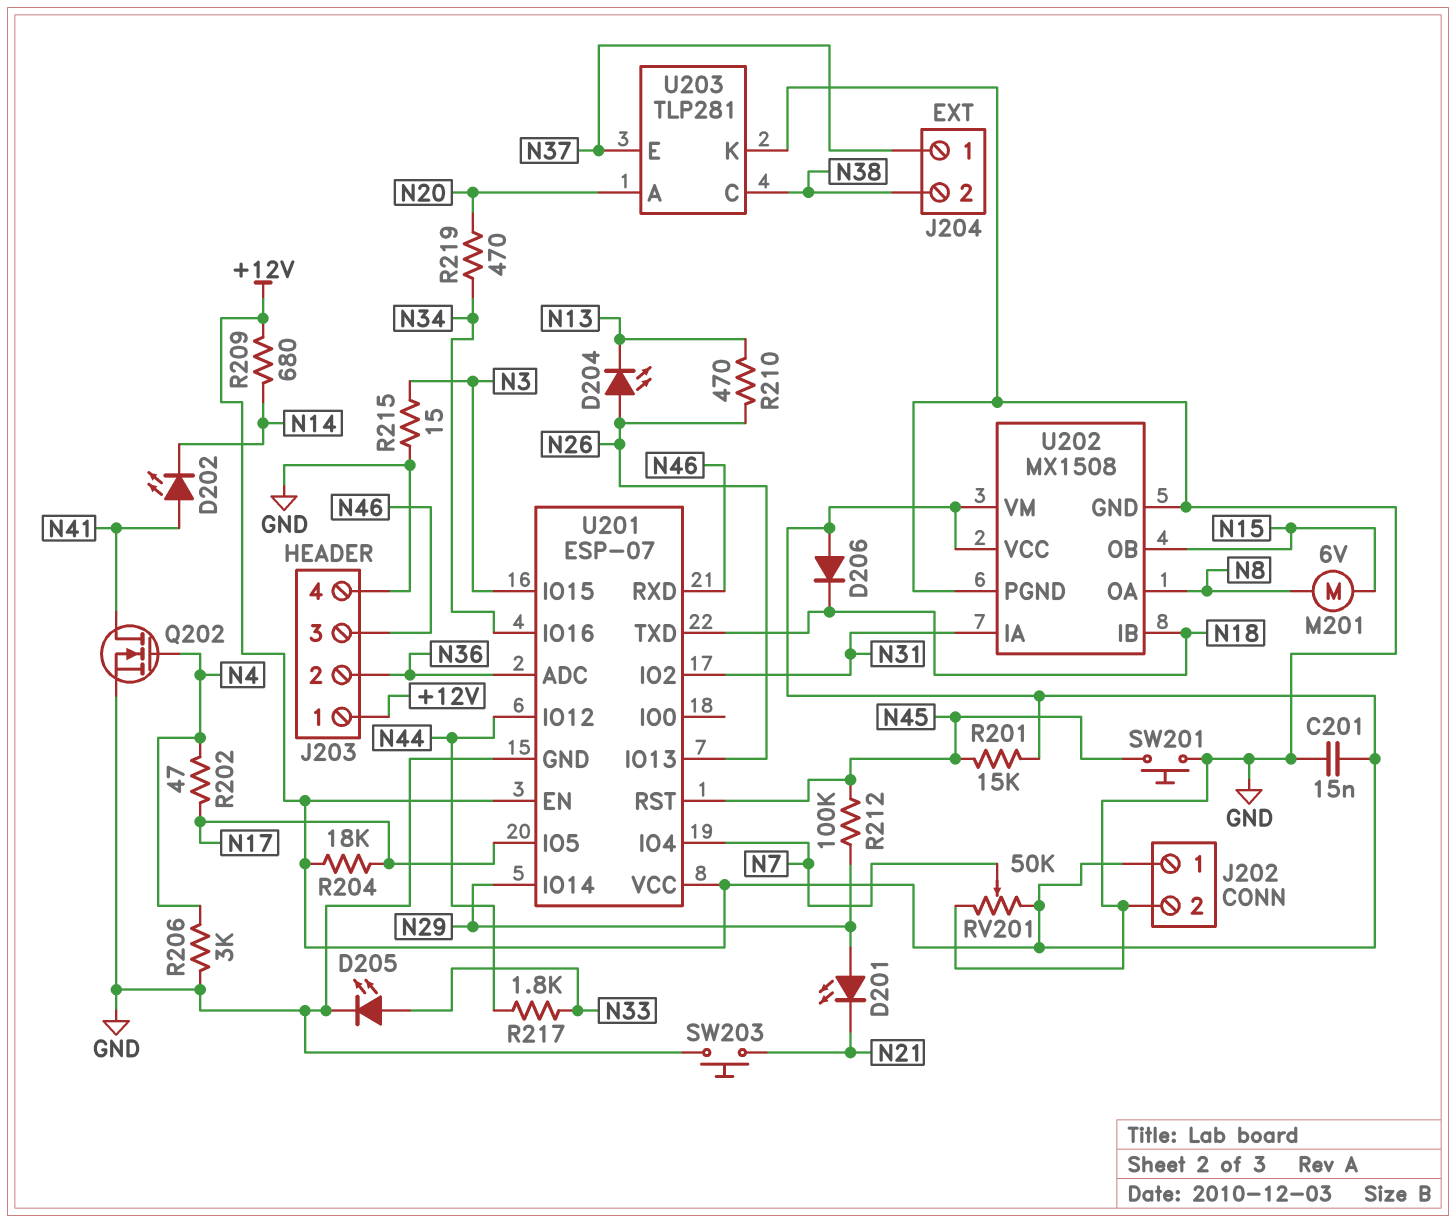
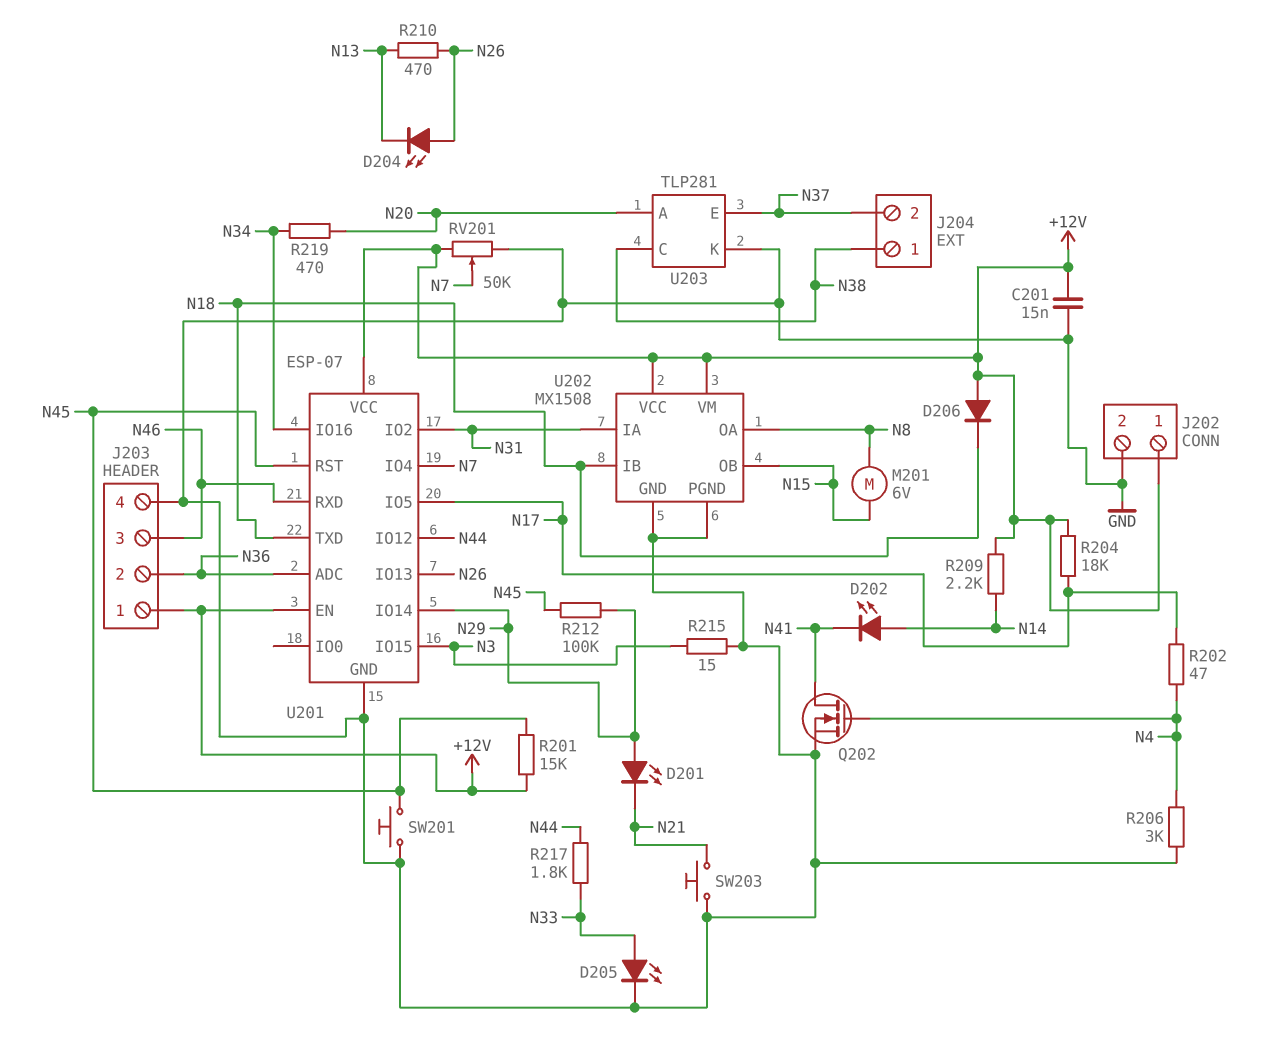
D202: LED (A N41, K N14) -> LED (A N14, K N41)
J204 pin 1: N37 -> N38
J204 pin 2: N38 -> N37
R209: 680 (+12V, N14) -> 2.2k (+12V, N14)

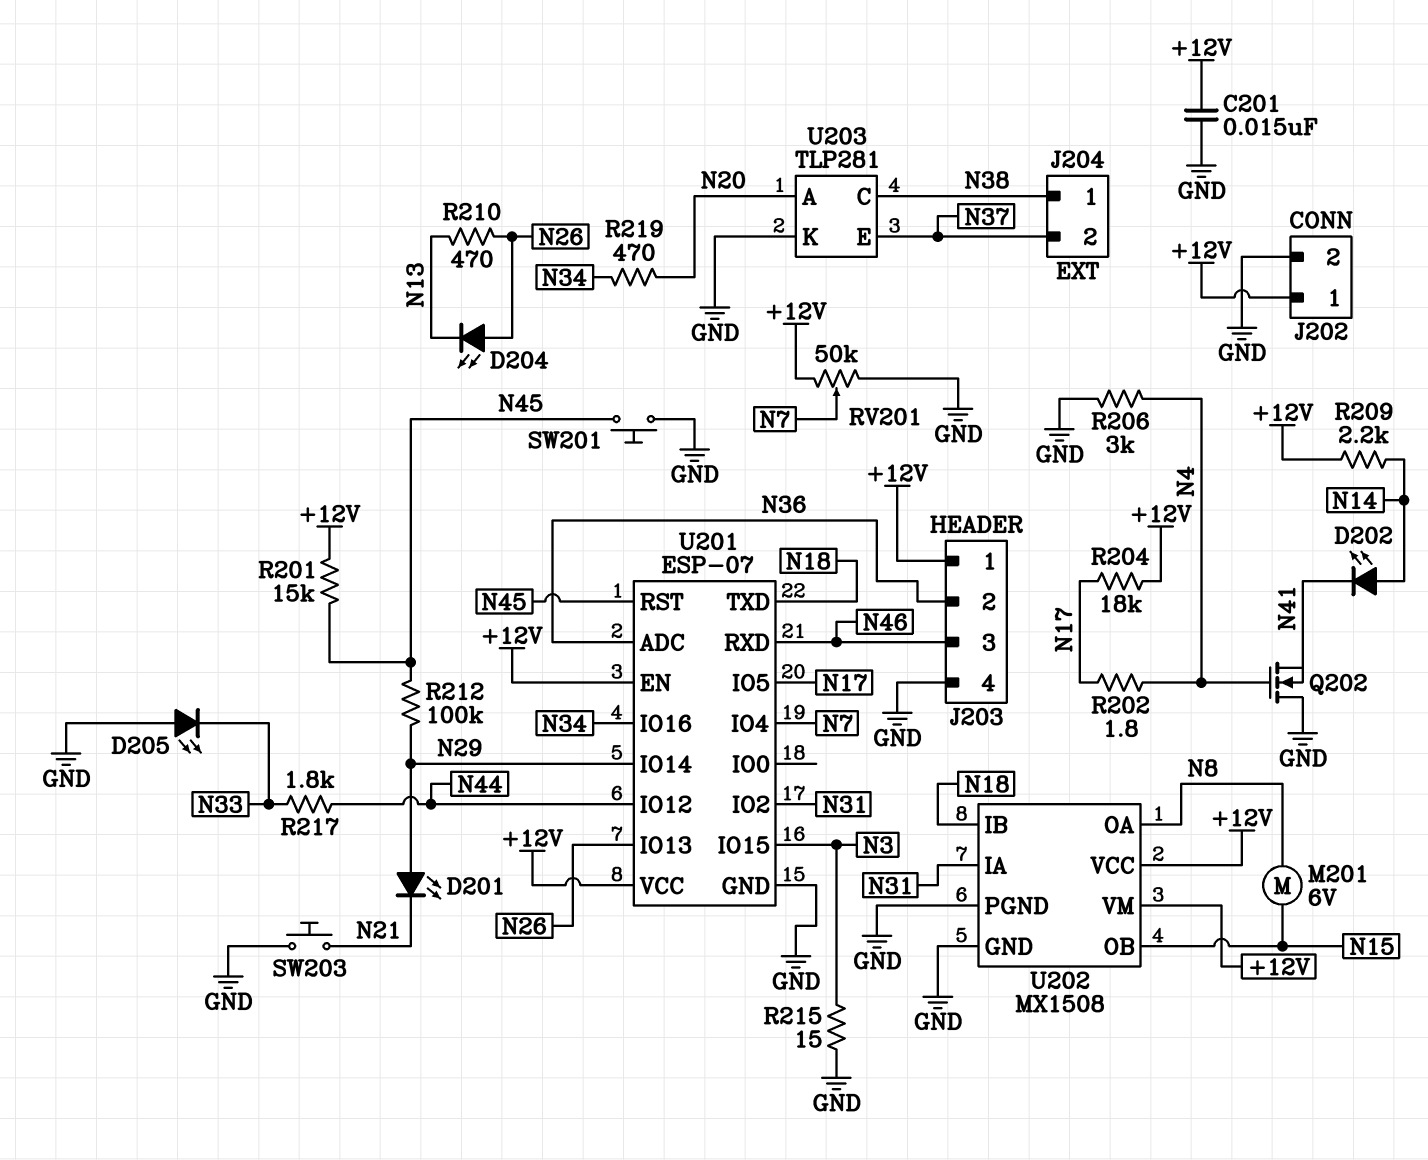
D205: LED (A N33, K GND) -> LED (A GND, K N33)
D206: diode (A +12V, K N18) -> none
Q202: NMOS (G N4, D N41, S GND) -> NMOS (G N4, D GND, S N41)
R202: 47 (N4, N17) -> 1.8 (N4, N17)

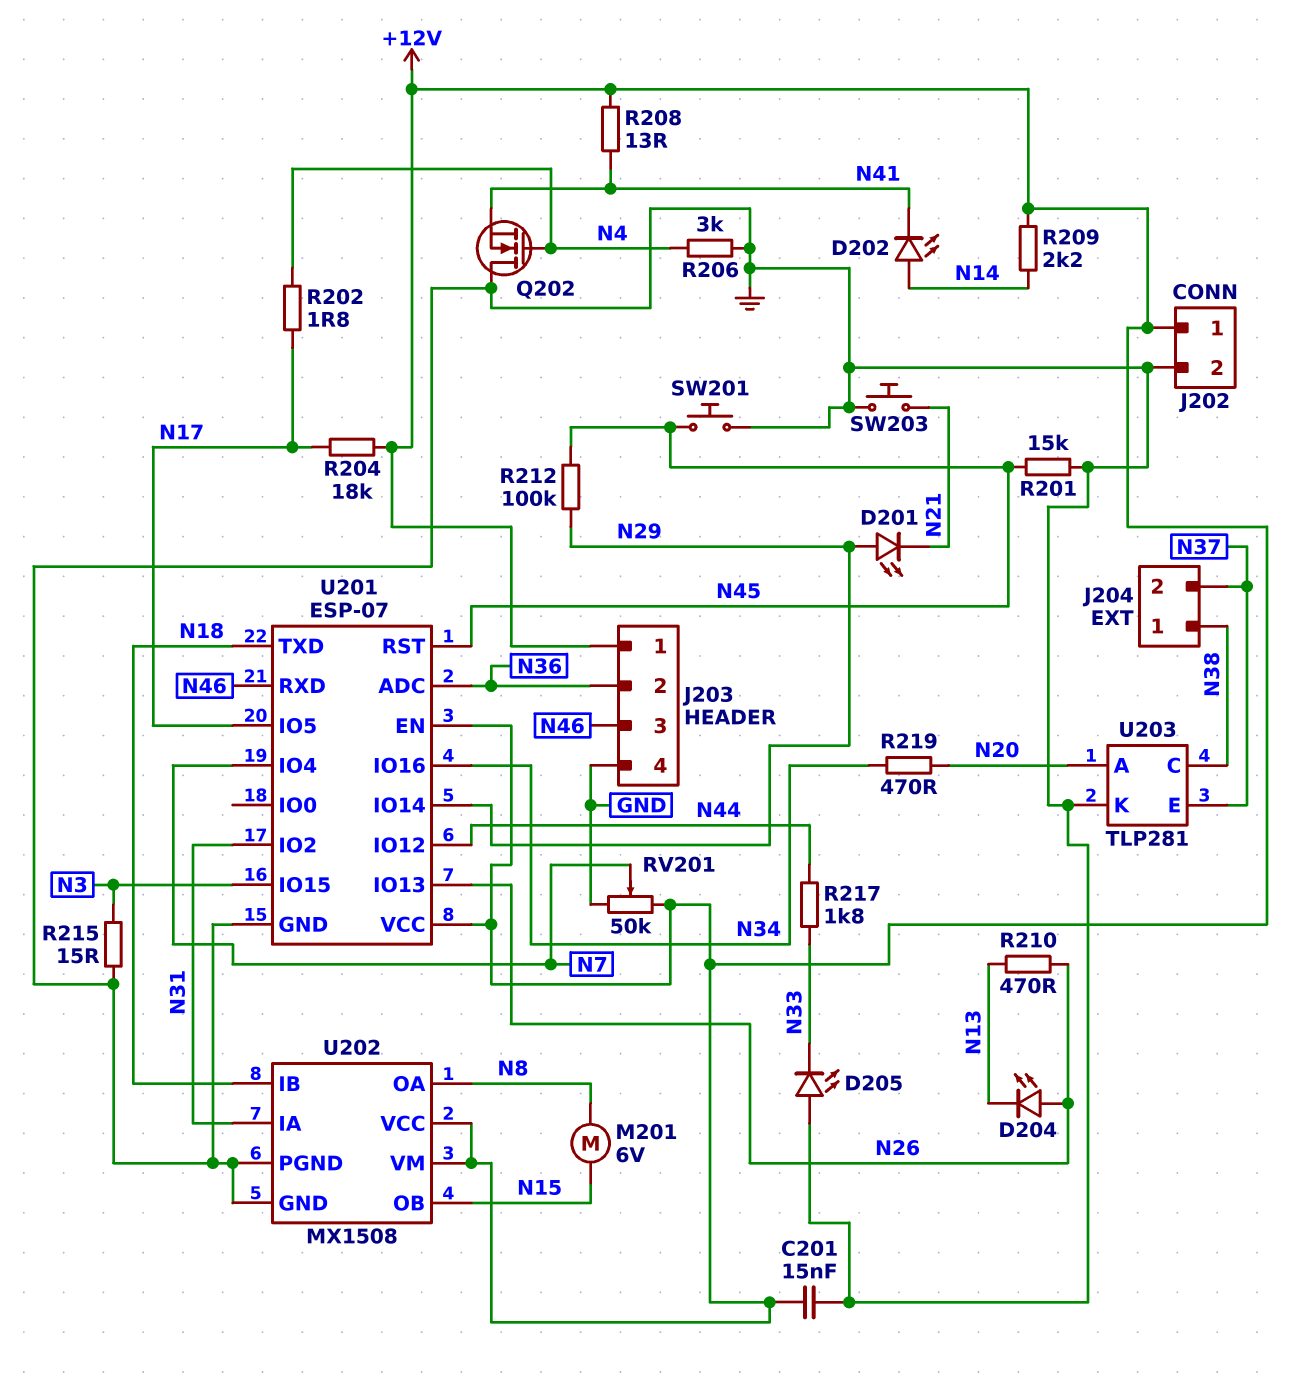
R201: 15k (+12V, N45) -> 15k (GND, N45)
R208: none -> 13 (+12V, N41)

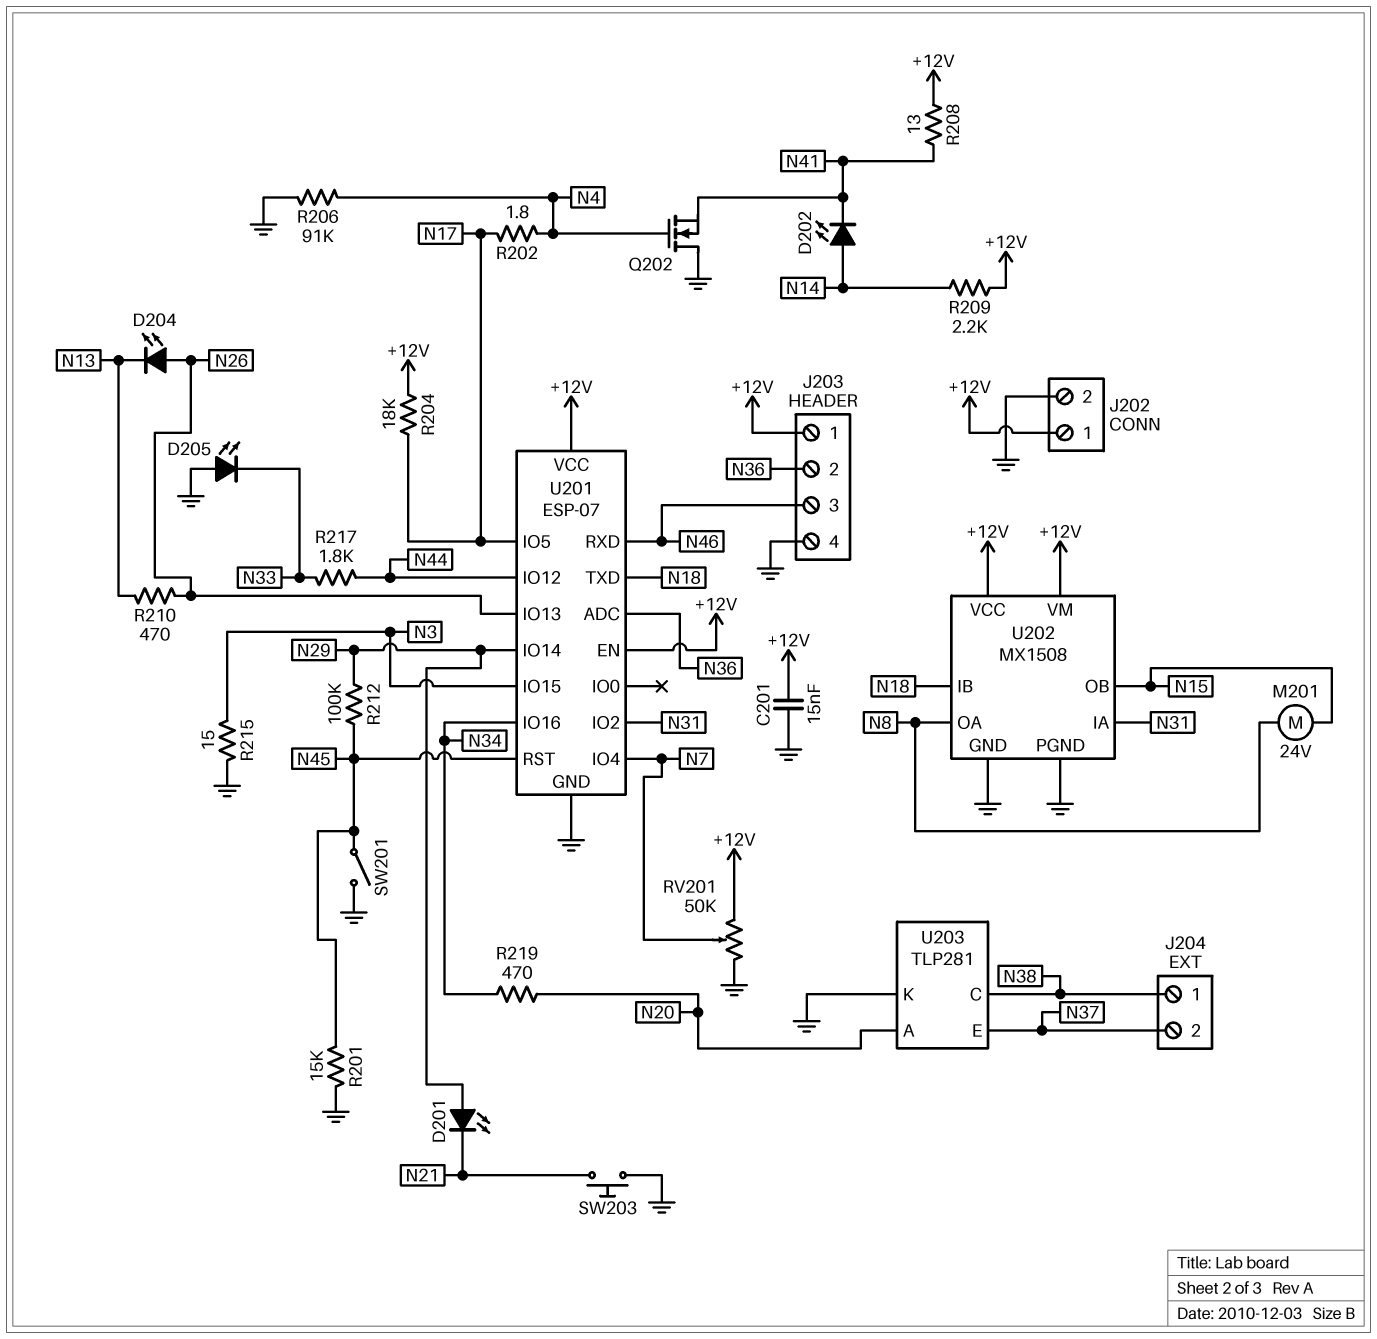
M201: motor 6V (N8, N15) -> motor 24V (N8, N15)
R206: 3k (GND, N4) -> 91k (GND, N4)
SW201: button (GND, N45) -> switch (GND, N45)

